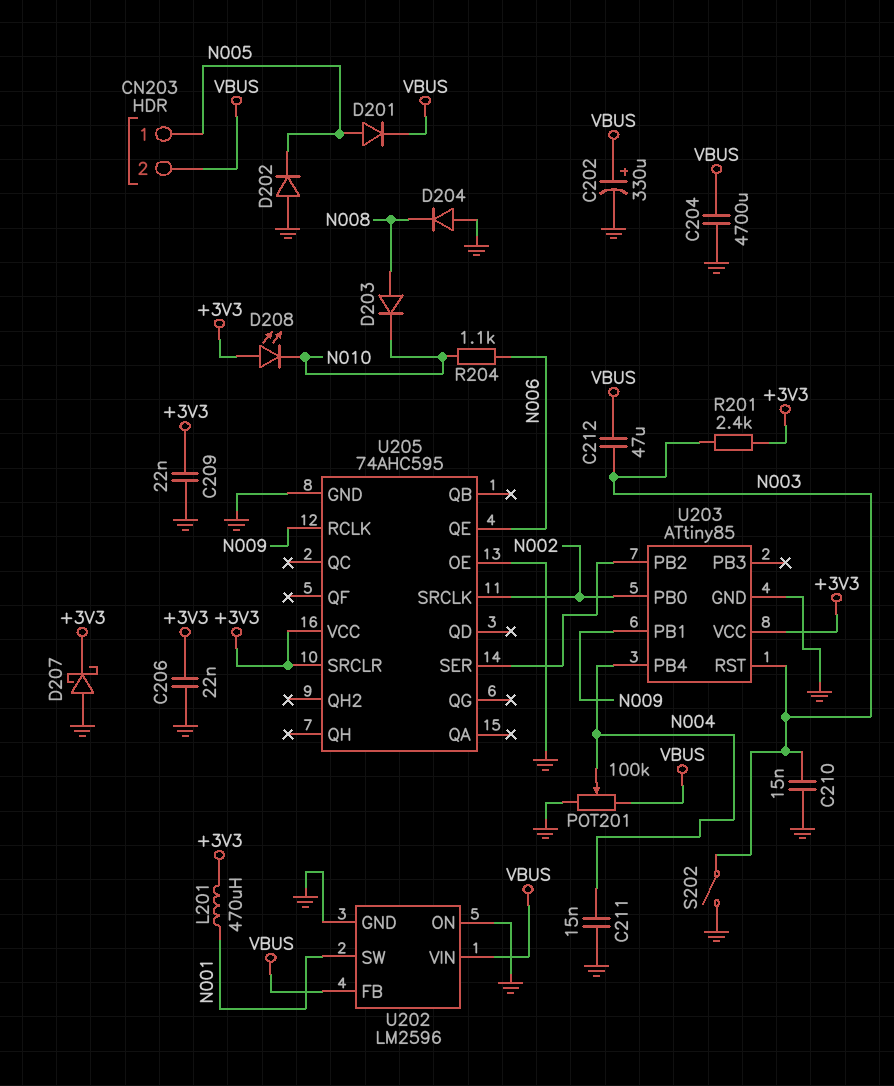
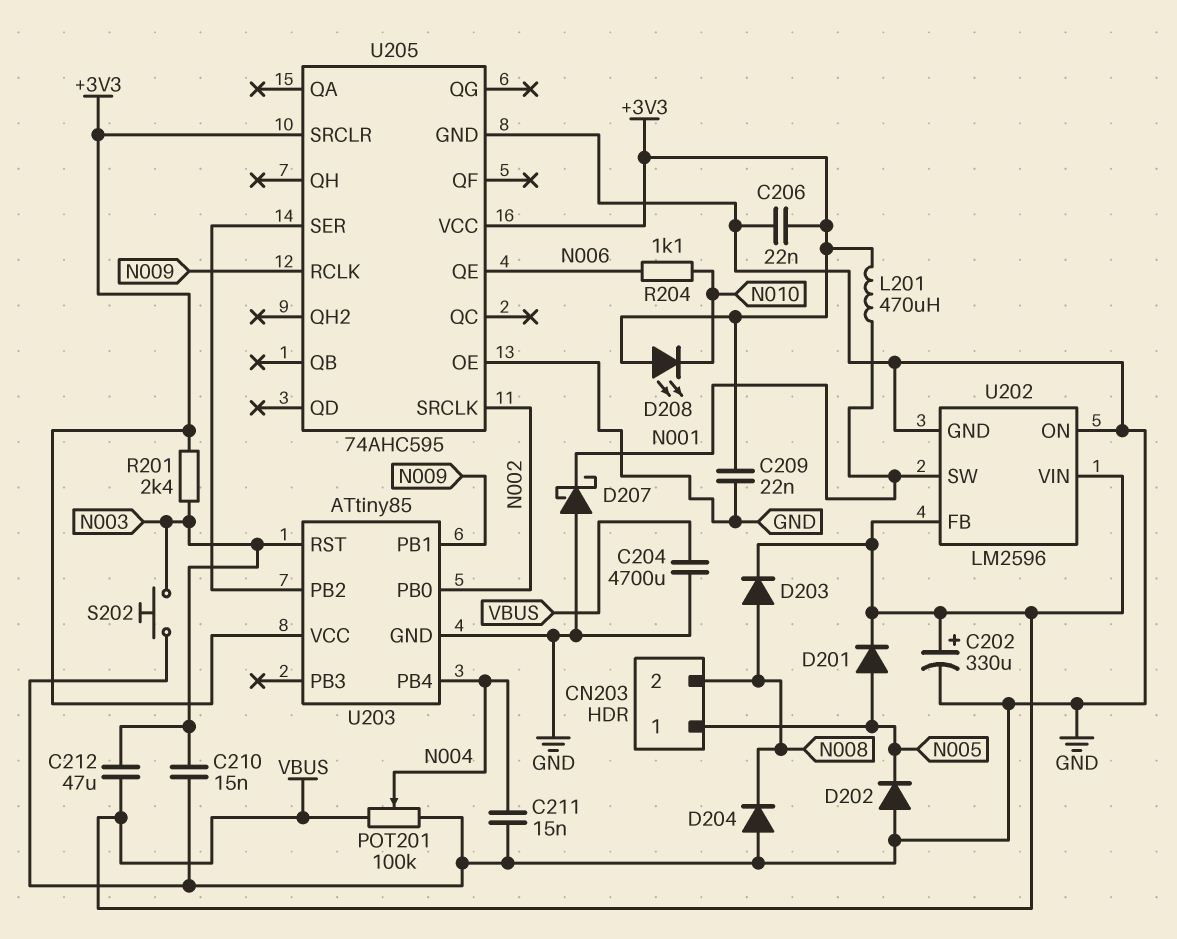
CN203 pin 2: VBUS -> N008
D203: diode (A N008, K N010) -> diode (A N008, K VBUS)
D207: schottky (A GND, K +3V3) -> schottky (A GND, K N001)
S202: switch (GND, N003) -> button (GND, N003)

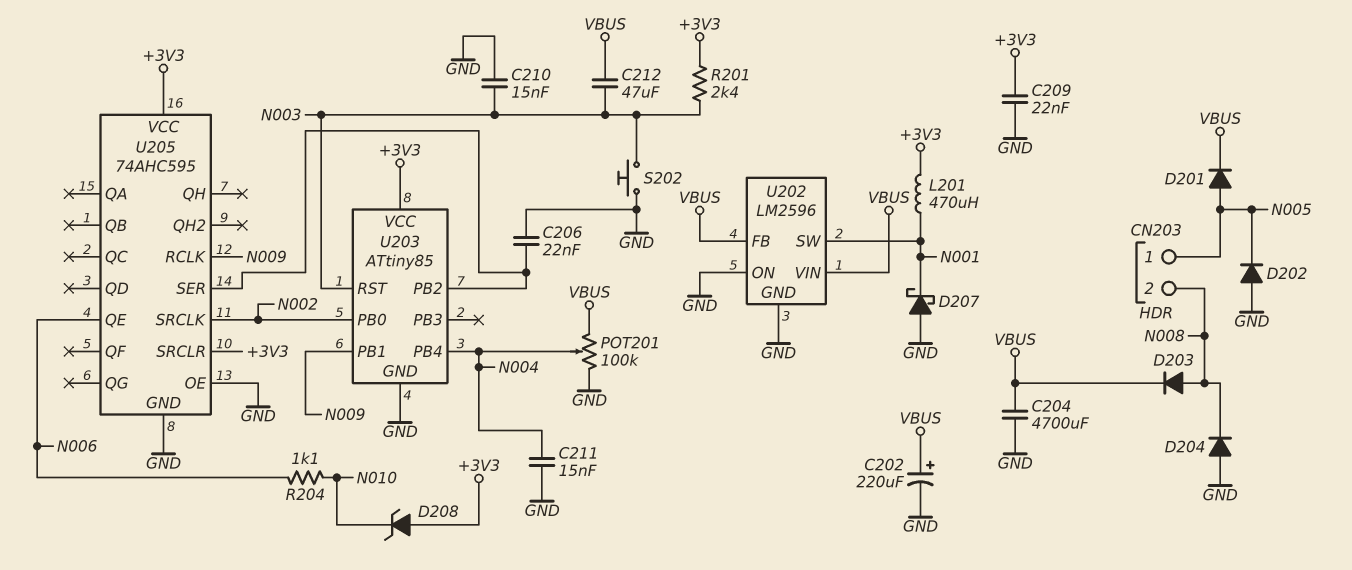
C202: 330uF (plus VBUS, minus GND) -> 220uF (plus VBUS, minus GND)
C206: 22nF (+3V3, GND) -> 22nF (GND, U203/PB2)
D208: LED (A +3V3, K N010) -> zener (A +3V3, K N010)

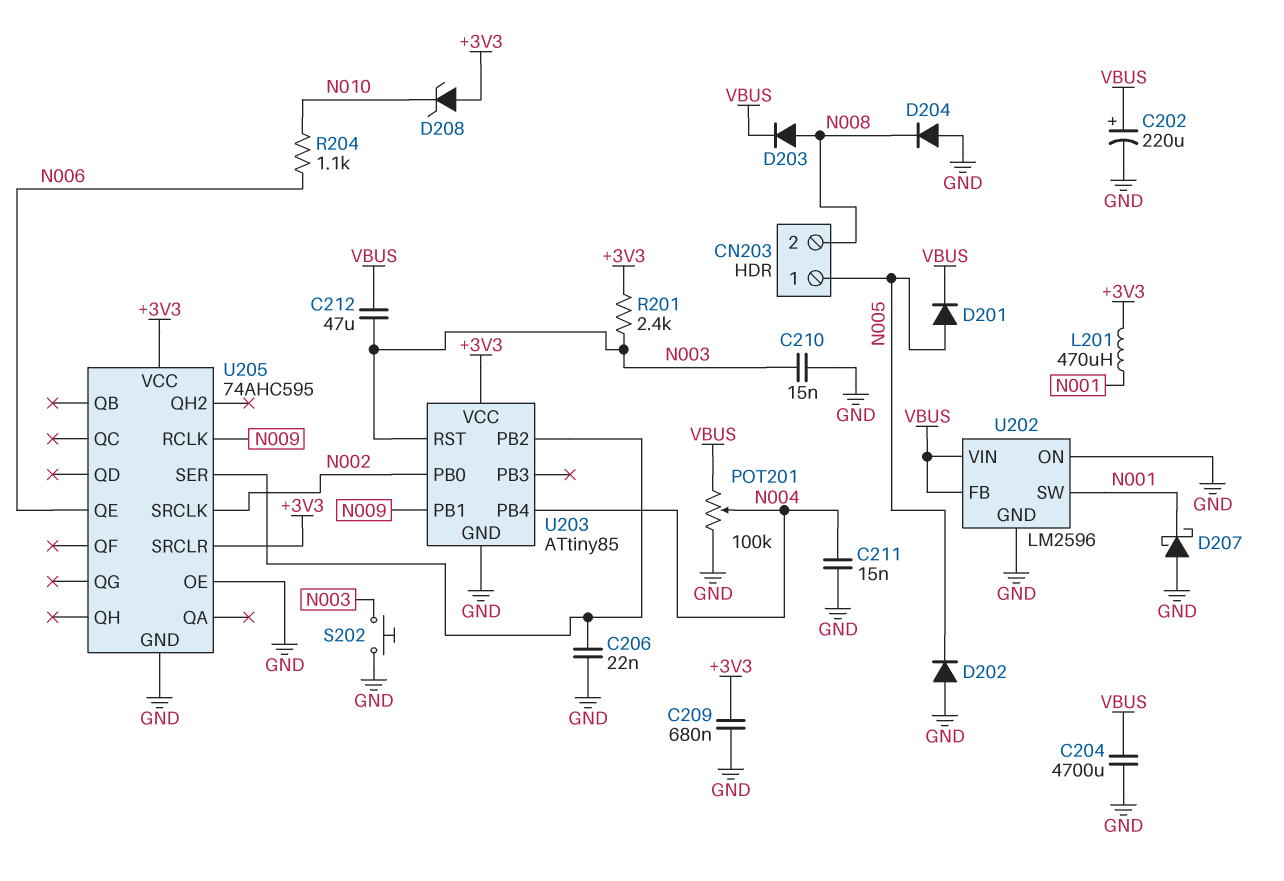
C209: 22nF (+3V3, GND) -> 680nF (+3V3, GND)

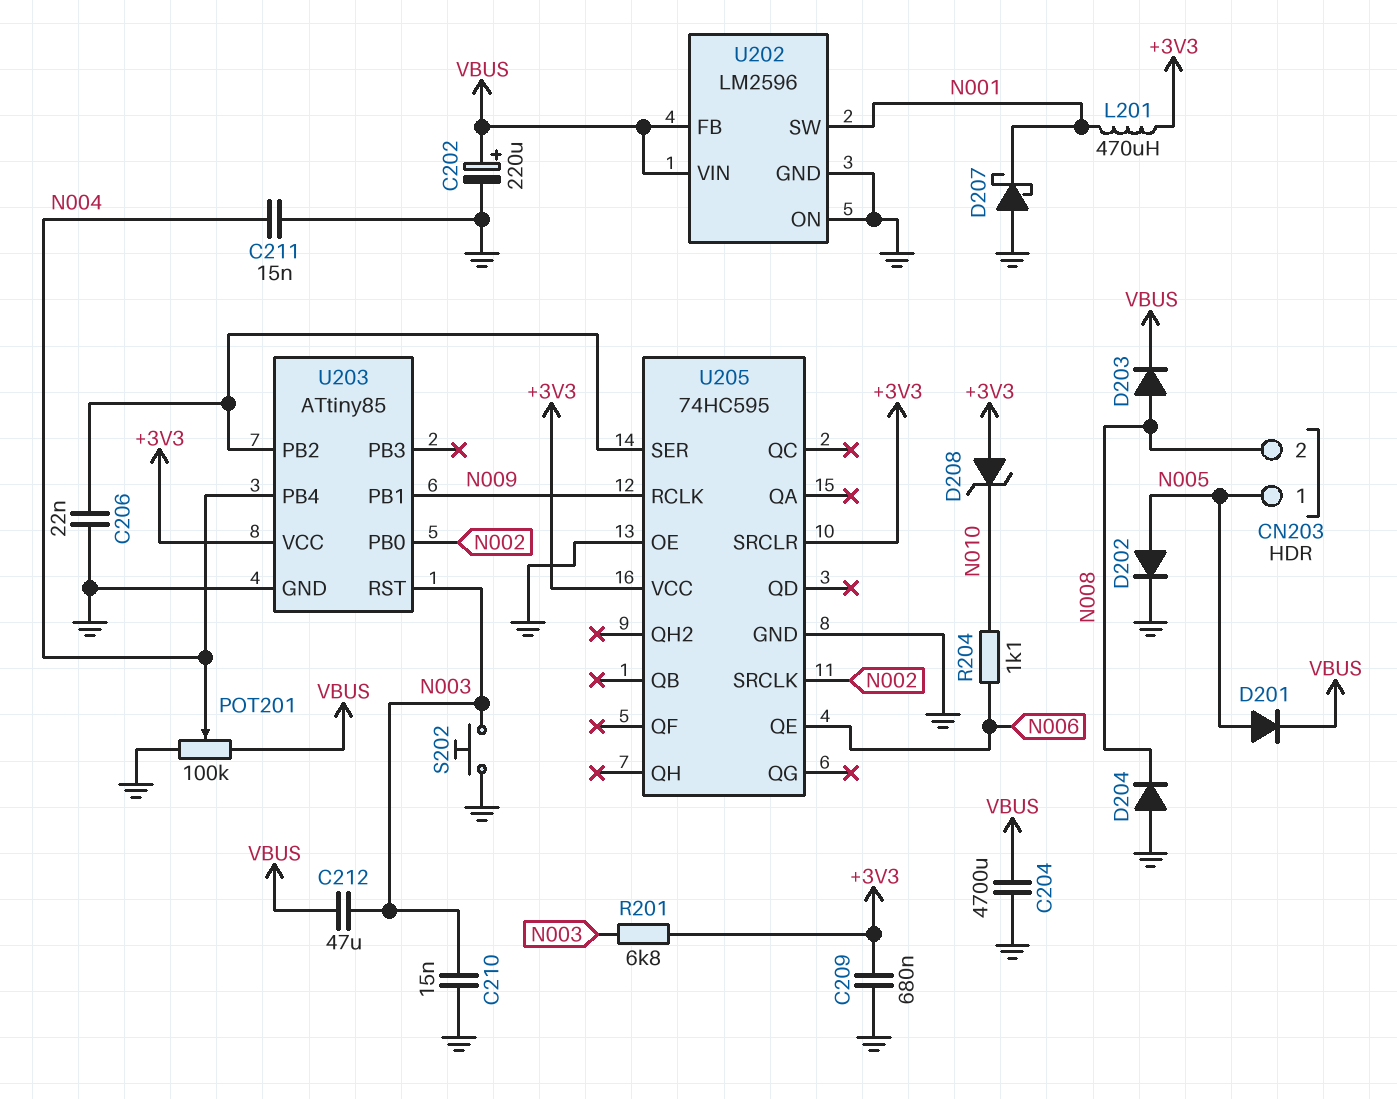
D202: diode (A GND, K N005) -> diode (A N005, K GND)
R201: 2.4k (+3V3, N003) -> 6.8k (+3V3, N003)
U205: 74AHC595 -> 74HC595

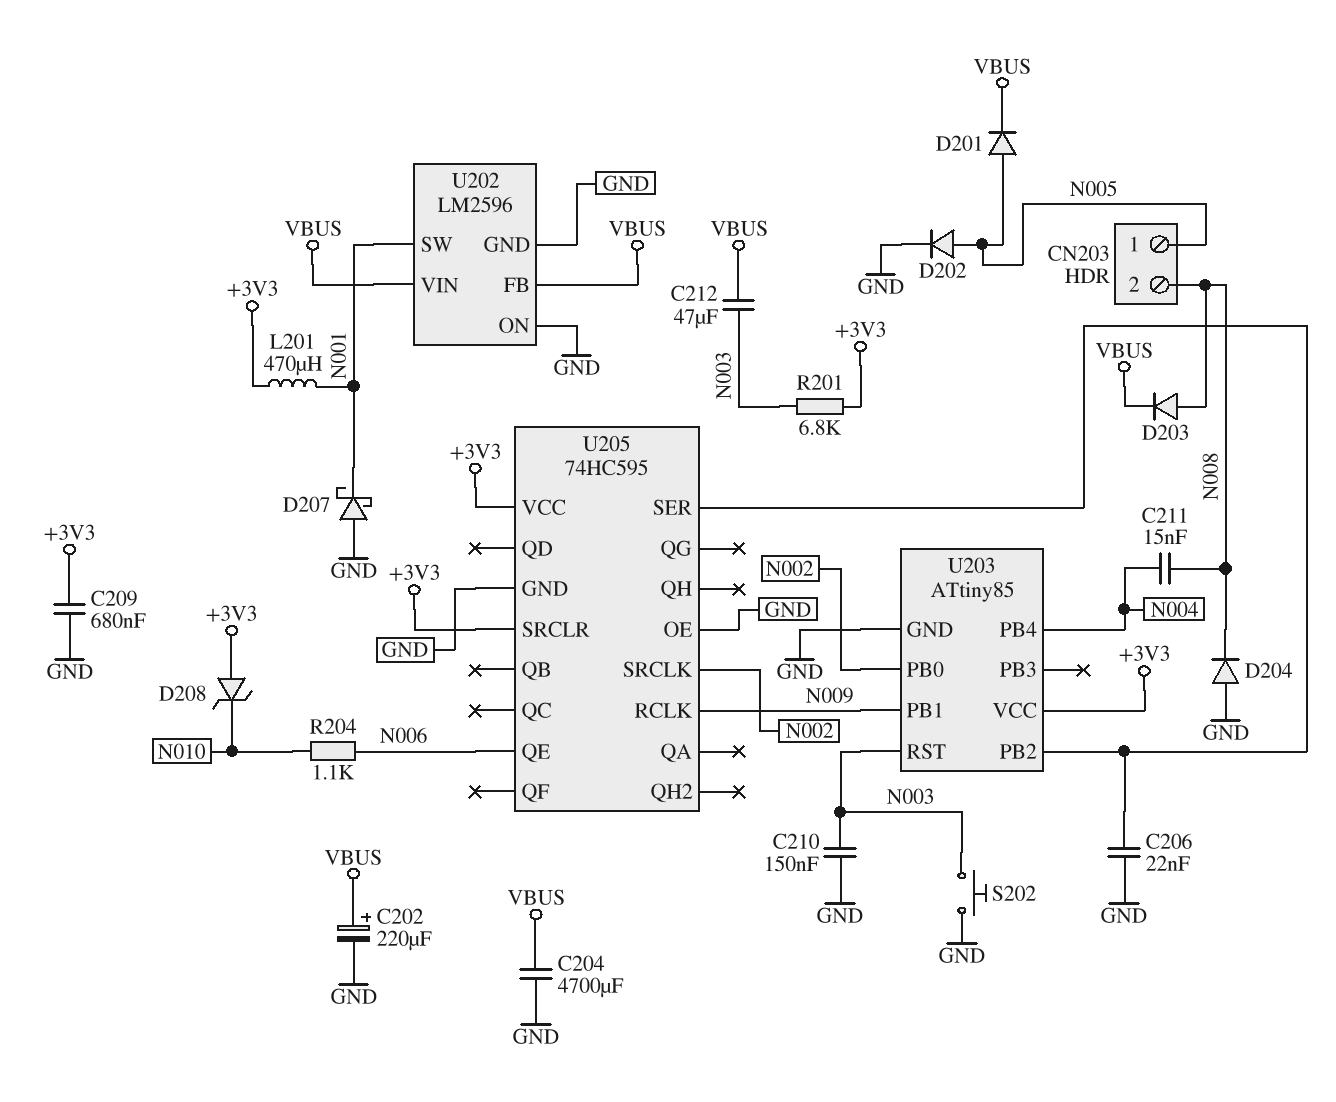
C210: 15nF (GND, N003) -> 150nF (GND, N003)
C211: 15nF (GND, N004) -> 15nF (N004, N008)
POT201: 100k (GND, VBUS, wiper N004) -> none

